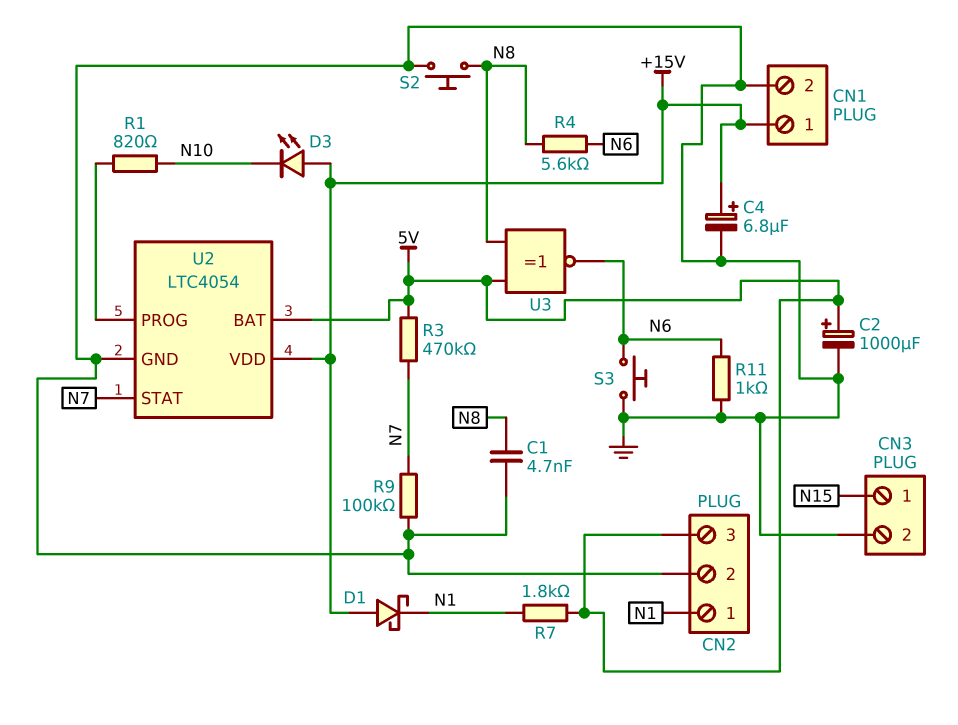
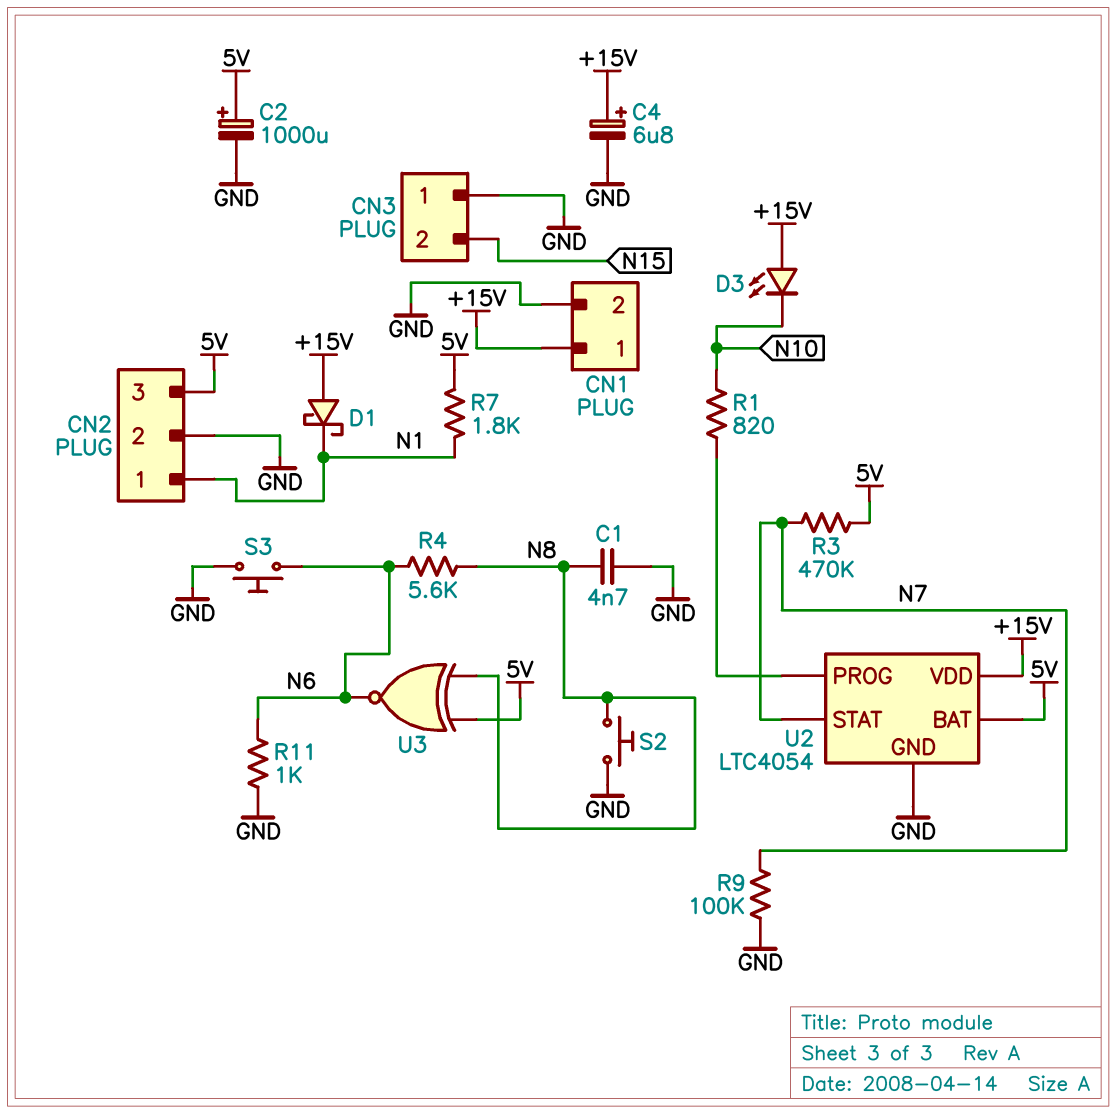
CN3 pin 1: N15 -> GND
CN3 pin 2: GND -> N15

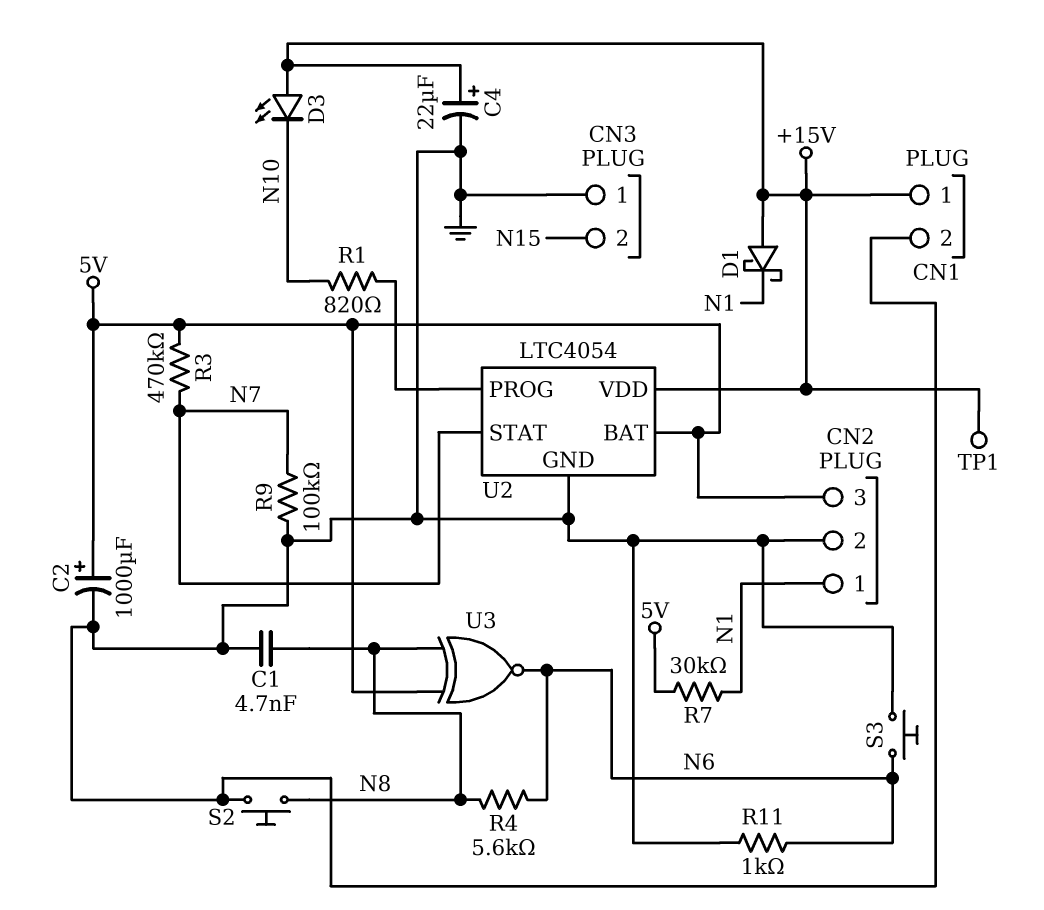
C4: 6.8uF (plus +15V, minus GND) -> 22uF (plus +15V, minus GND)
R7: 1.8k (5V, N1) -> 30k (5V, N1)
TP1: none -> test point (+15V)

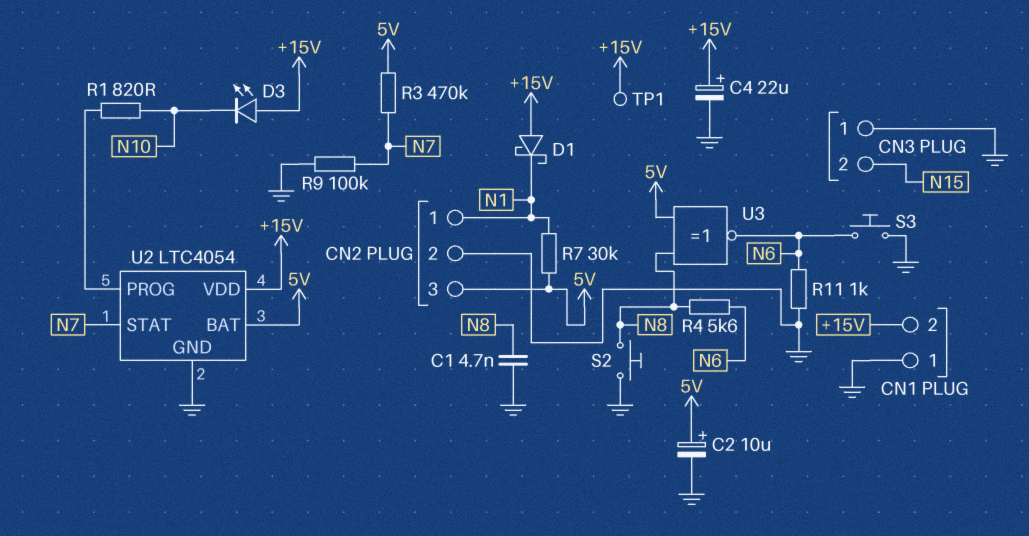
C2: 1000uF (plus 5V, minus GND) -> 10uF (plus 5V, minus GND)
CN1 pin 1: +15V -> GND
CN1 pin 2: GND -> +15V

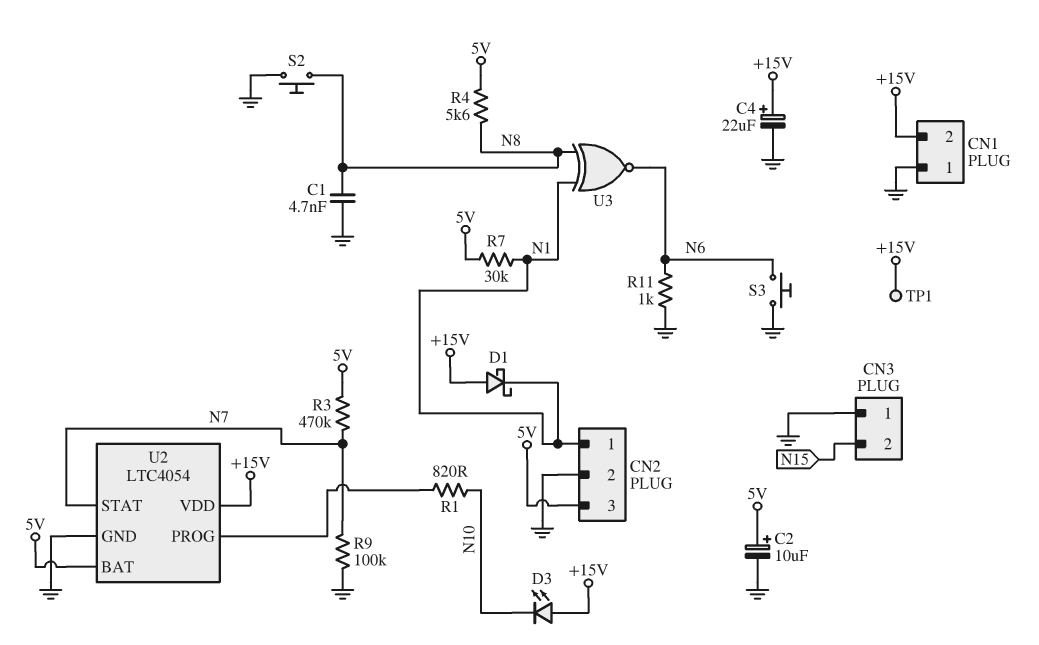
R4: 5.6k (N6, N8) -> 5.6k (5V, N8)
U3: XNOR (in 5V, in N8, out N6) -> XNOR (in N1, in N8, out N6)

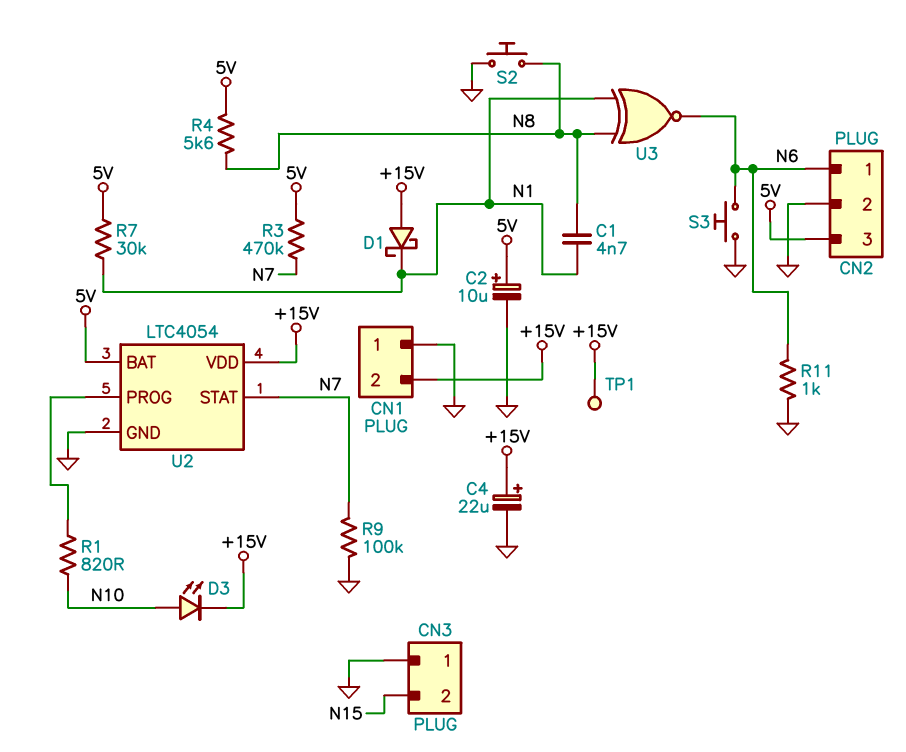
C1: 4.7nF (GND, N8) -> 4.7nF (N1, N8)
CN2 pin 1: N1 -> N6
D3: LED (A +15V, K N10) -> LED (A N10, K +15V)

